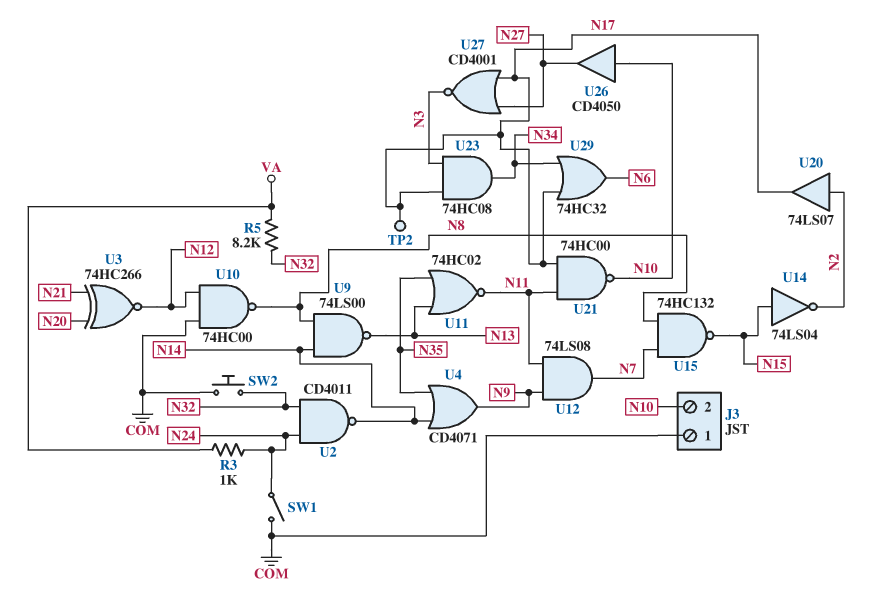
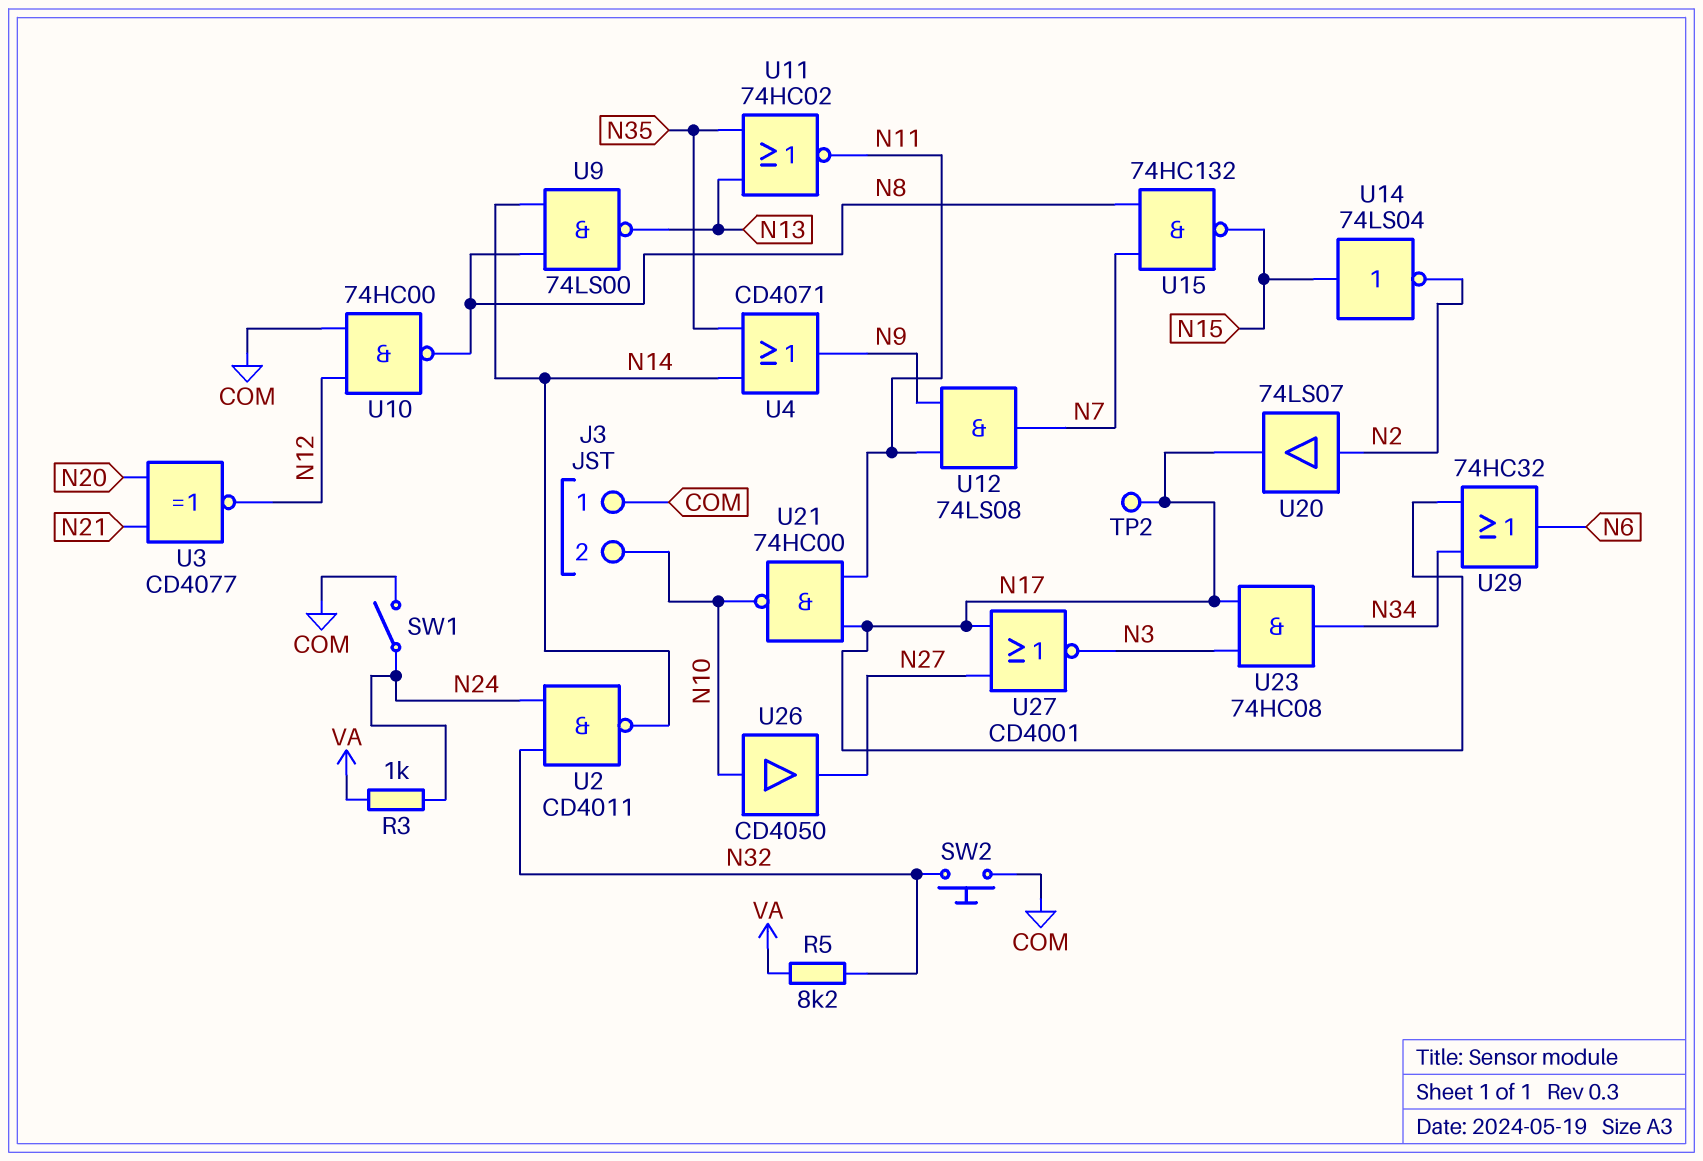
U3: XNOR 74HC266 (in N20, in N21, out N12) -> XNOR CD4077 (in N20, in N21, out N12)

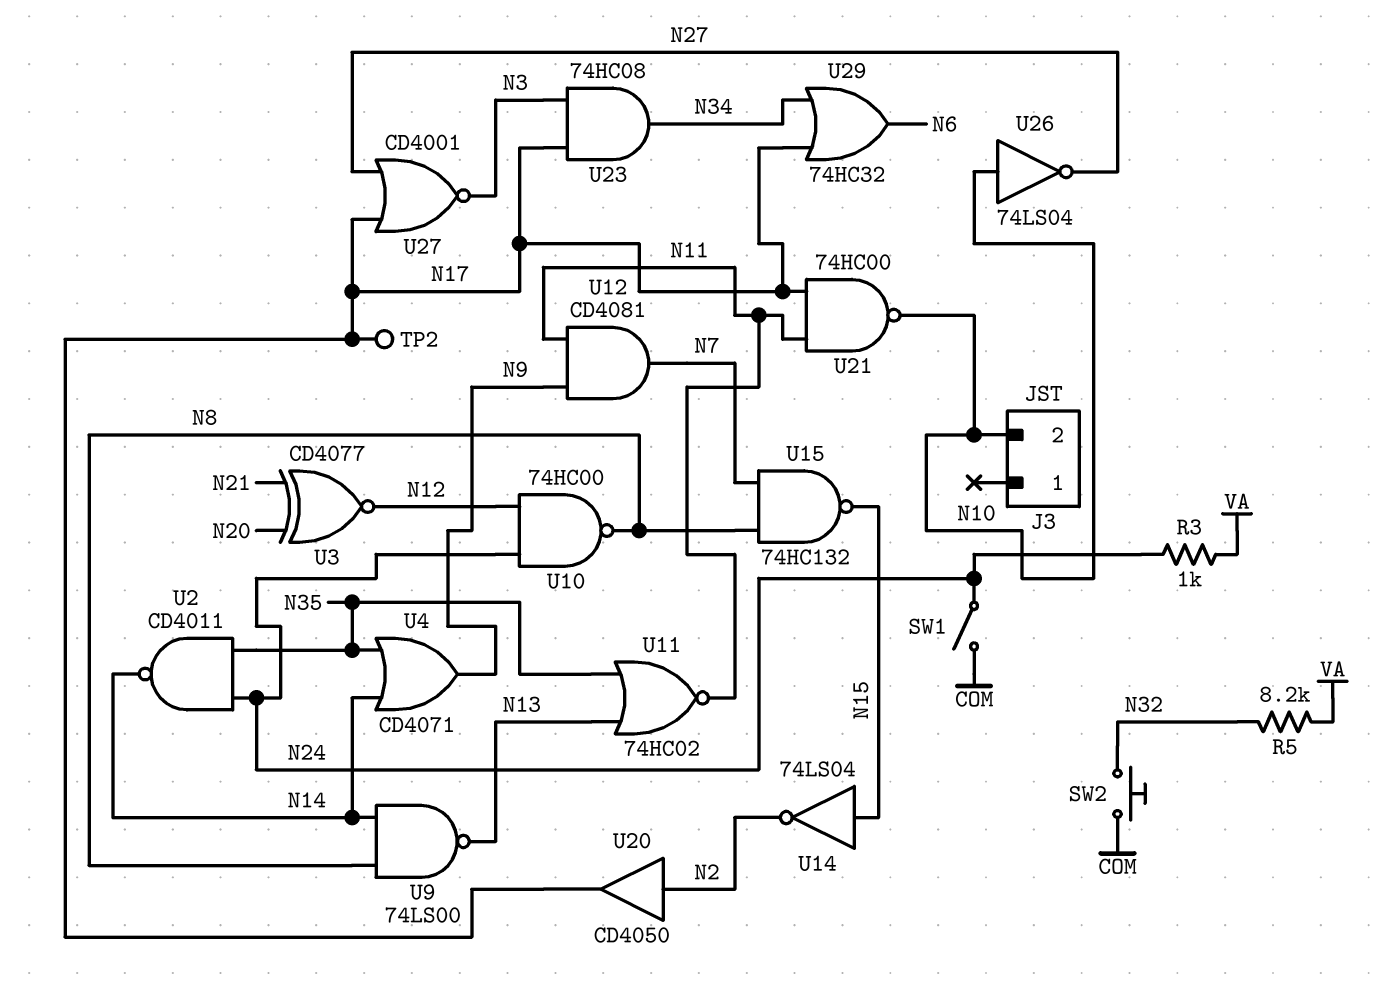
J3 pin 1: COM -> none
U2: NAND CD4011 (in N24, in N32, out N14) -> NAND CD4011 (in N24, in N35, out N14)
U10: NAND 74HC00 (in COM, in N12, out N8) -> NAND 74HC00 (in N12, in N24, out N8)
U12: AND 74LS08 (in N9, in N11, out N7) -> AND CD4081 (in N9, in N11, out N7)
U20: buffer 74LS07 (in N2, out N17) -> buffer CD4050 (in N2, out N17)
U26: buffer CD4050 (in N10, out N27) -> NOT 74LS04 (in N10, out N27)

